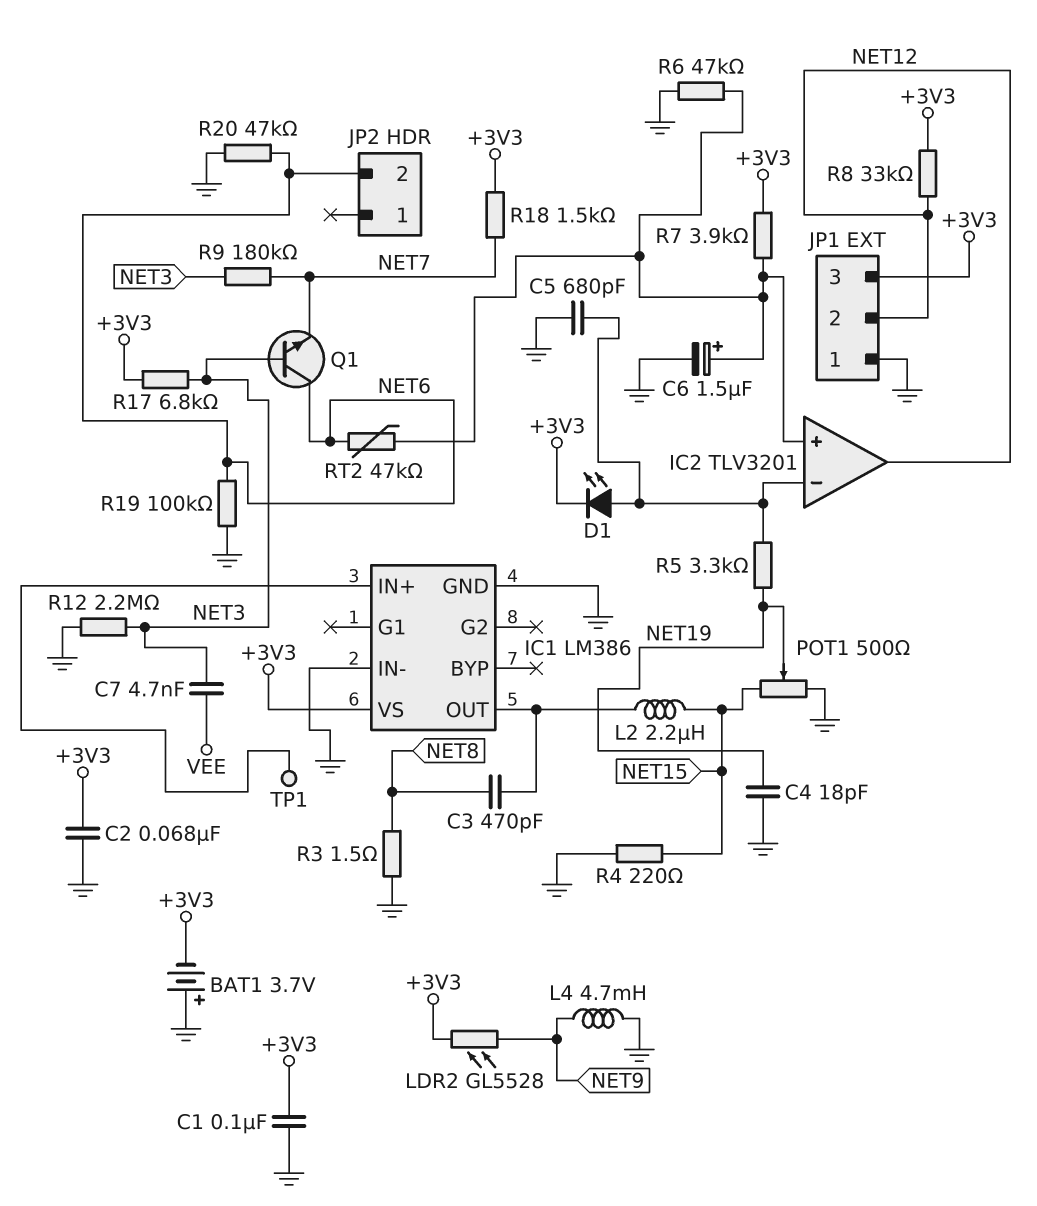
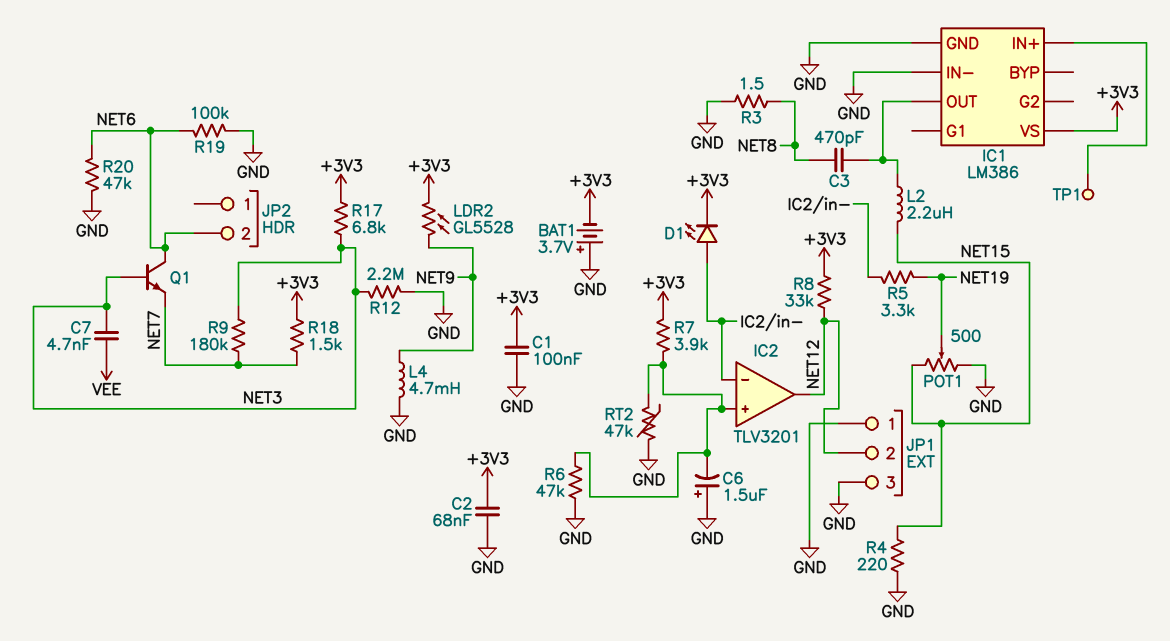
C4: 18pF (GND, NET19) -> none
C5: 680pF (GND, IC2/in-) -> none
C6: 1.5uF (plus IC2/in+, minus GND) -> 1.5uF (plus GND, minus IC2/in+)
JP1 pin 3: +3V3 -> GND
RT2: 47k (IC2/in+, NET6) -> 47k (GND, IC2/in+)

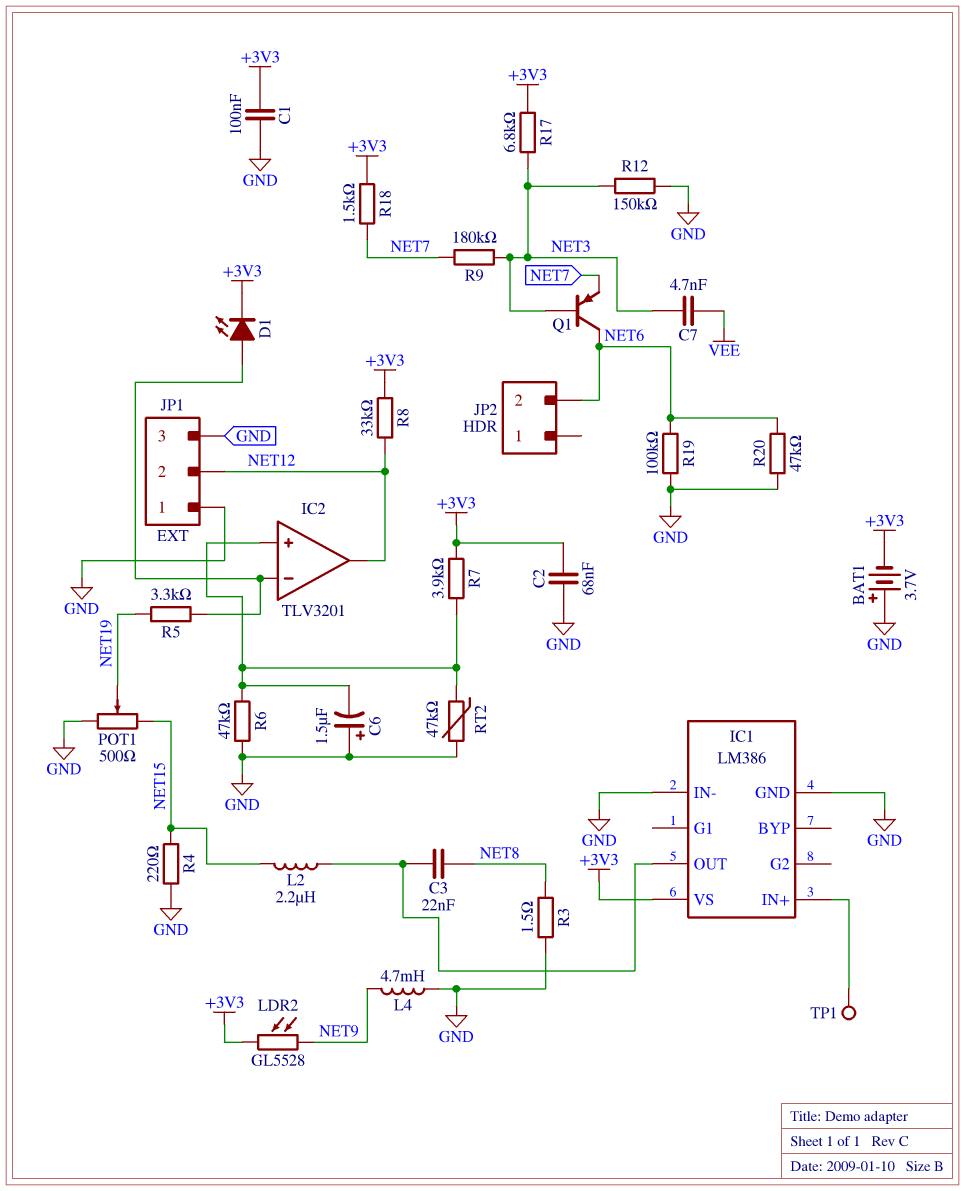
C3: 470pF (IC1/OUT, NET8) -> 22nF (IC1/OUT, NET8)
Q1: NPN (B NET3, C NET6, E NET7) -> PNP (B NET3, C NET6, E NET7)
R12: 2.2M (GND, NET3) -> 150k (GND, NET3)

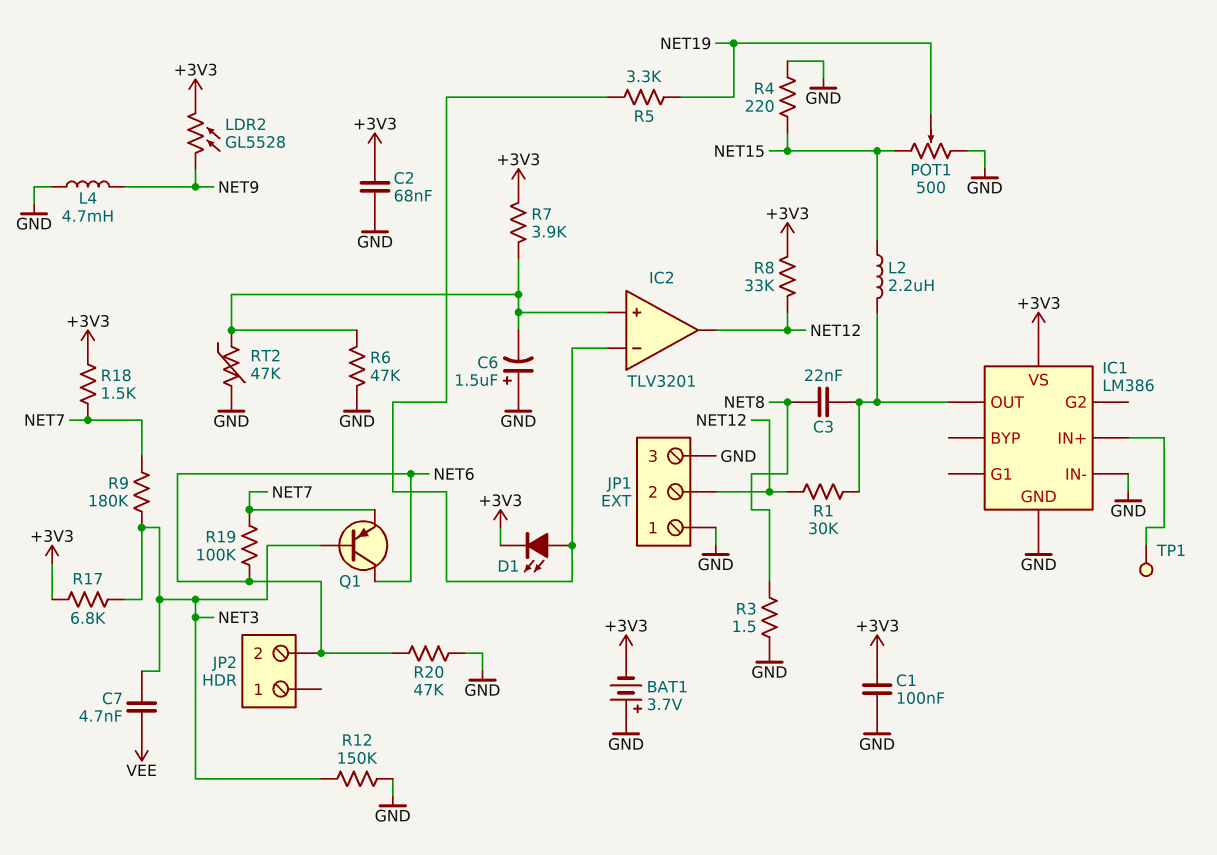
R1: none -> 30k (IC1/OUT, NET12)
R19: 100k (GND, NET6) -> 100k (NET6, NET7)

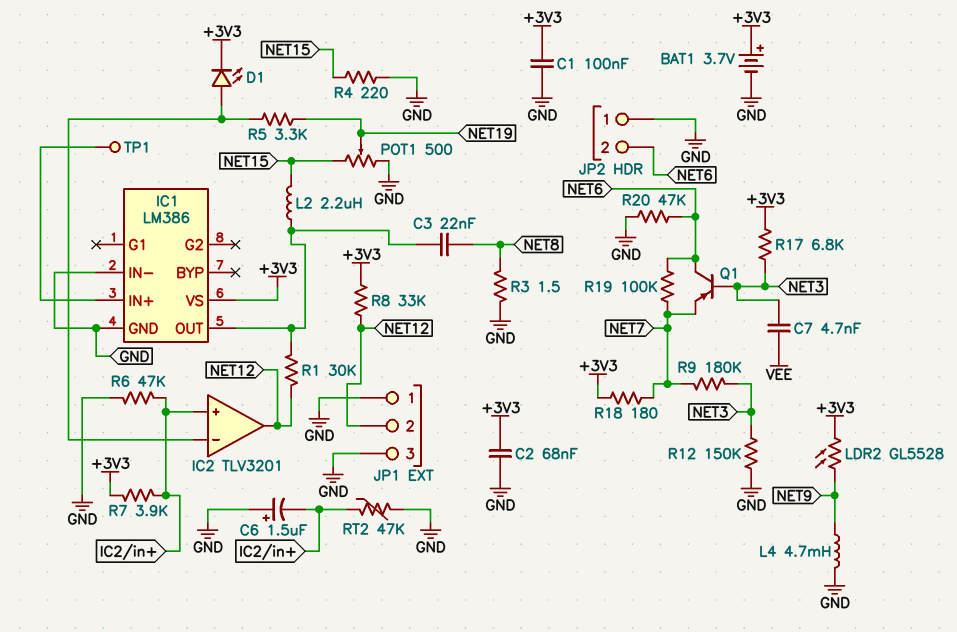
BAT1: 3.7V (plus GND, minus +3V3) -> 3.7V (plus +3V3, minus GND)
JP2 pin 1: none -> GND
R18: 1.5k (+3V3, NET7) -> 180 (+3V3, NET7)

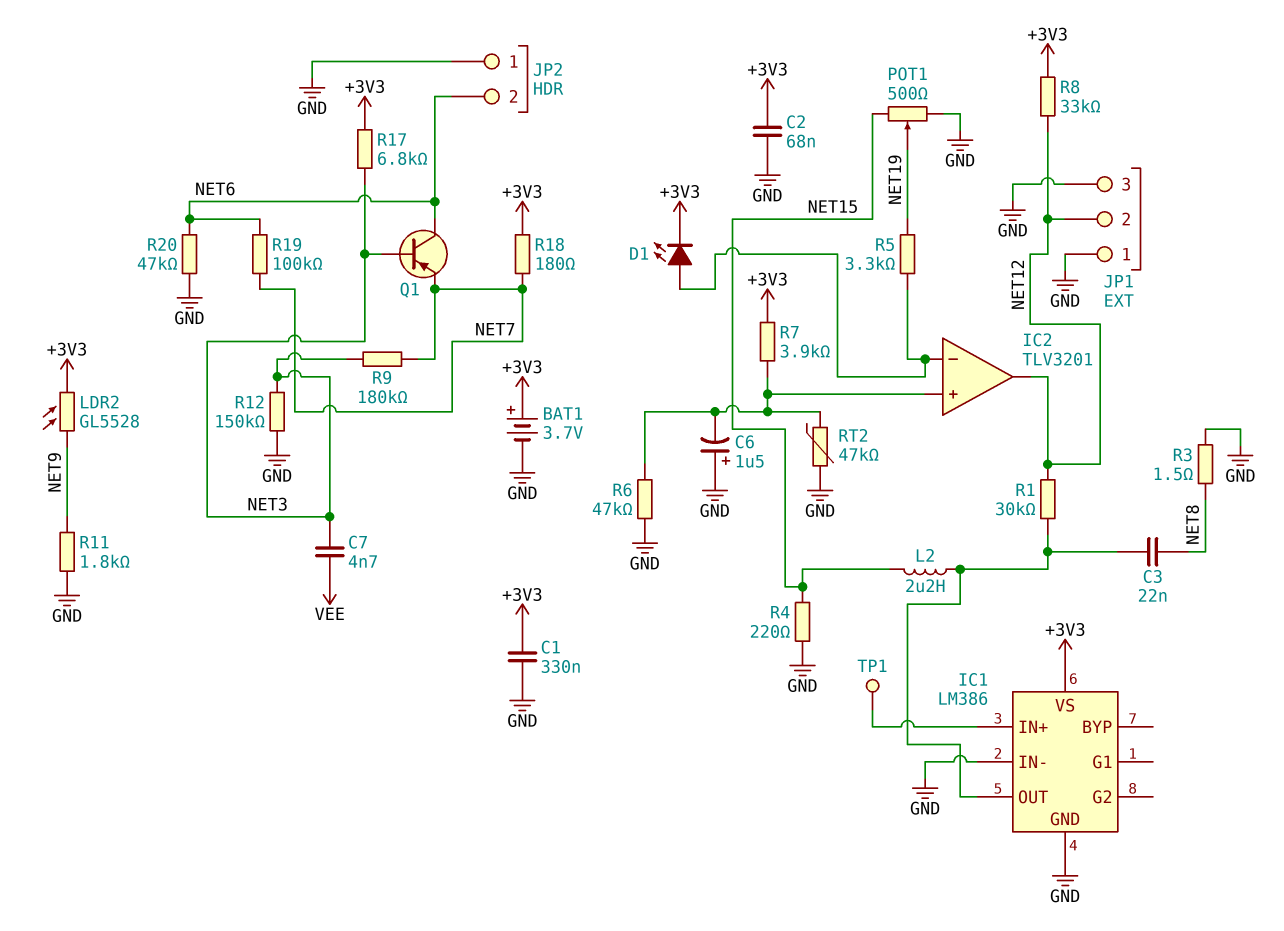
C1: 100nF (+3V3, GND) -> 330nF (+3V3, GND)
L4: 4.7mH (GND, NET9) -> none
R11: none -> 1.8k (GND, NET9)

